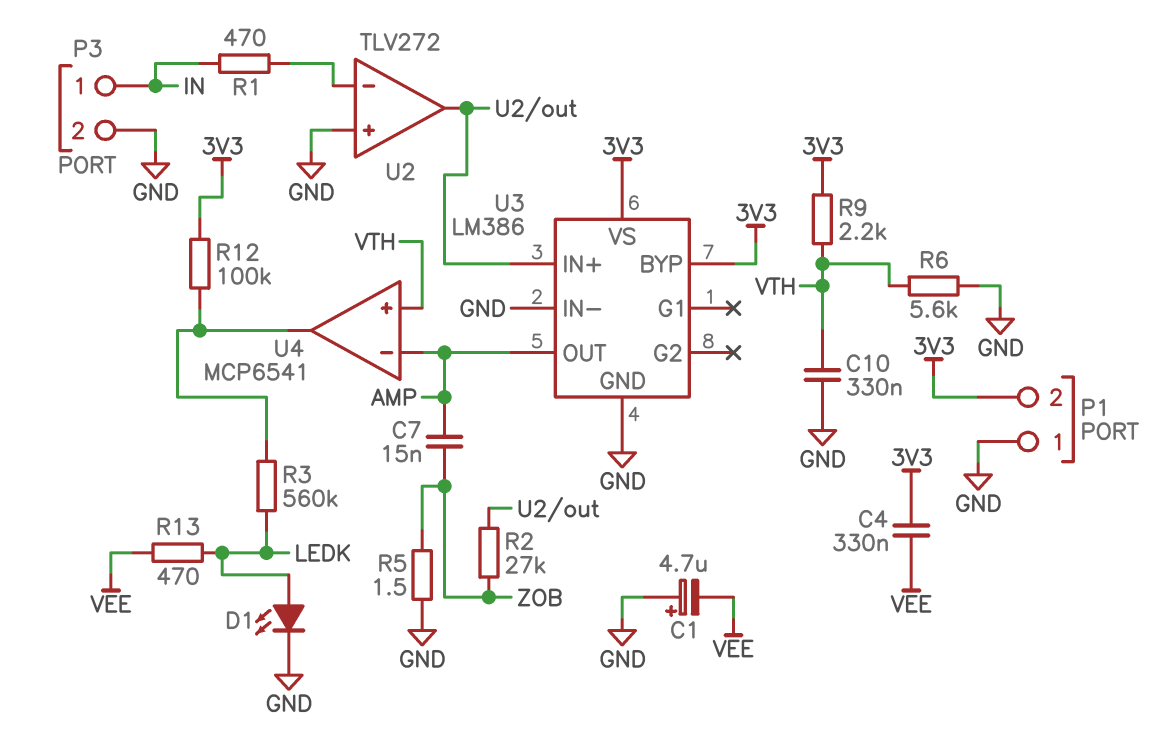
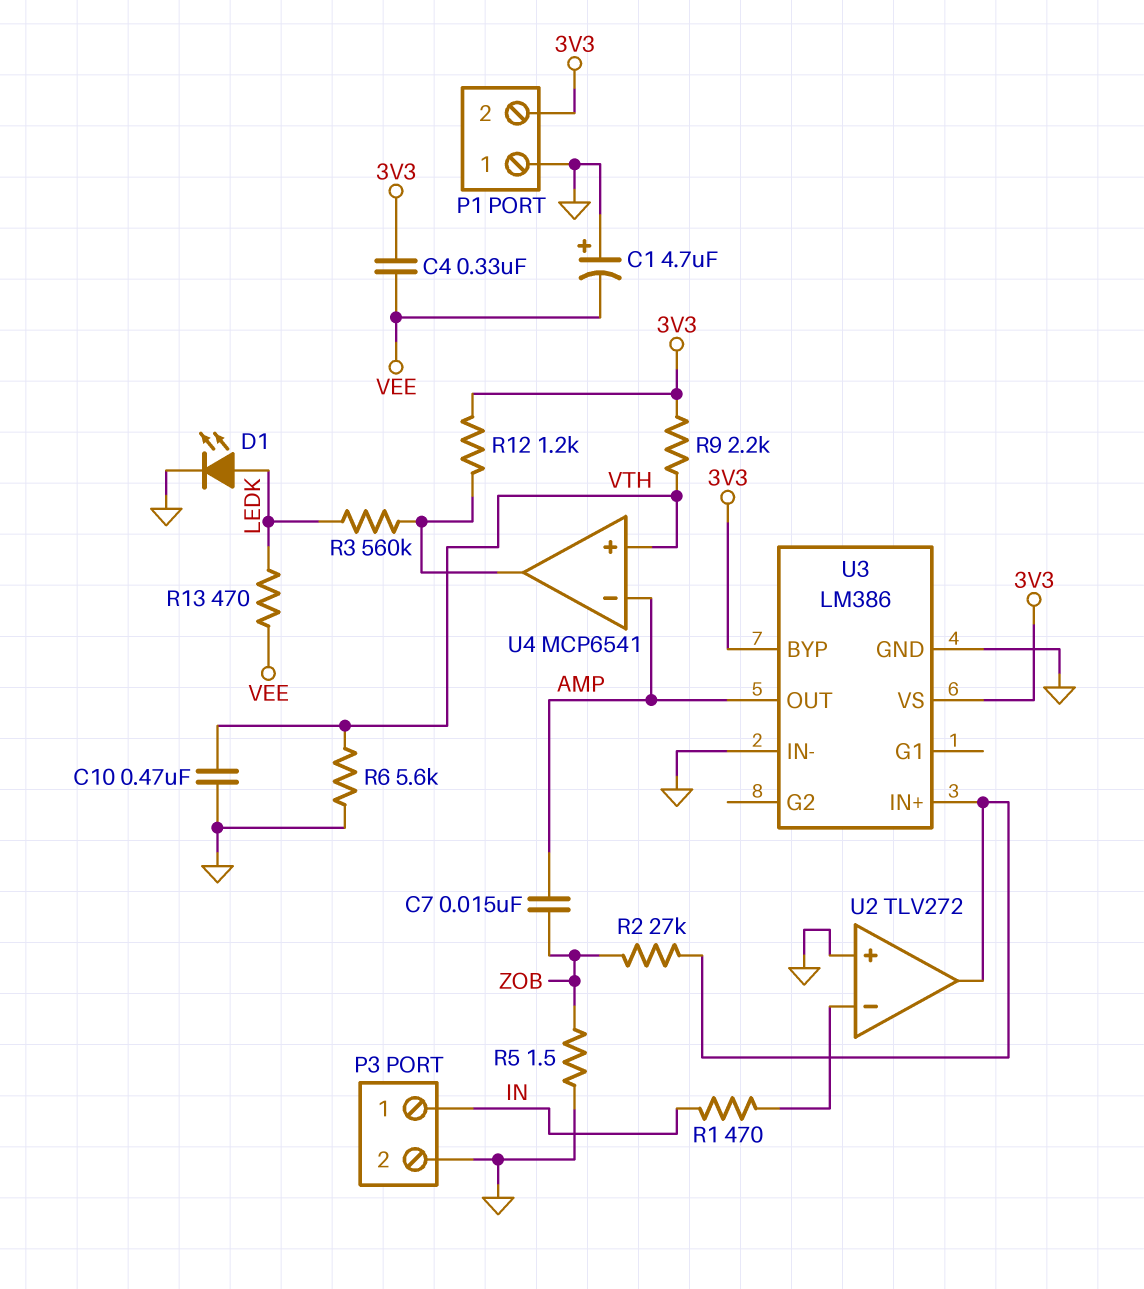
C10: 330nF (GND, VTH) -> 470nF (GND, VTH)
R12: 100k (3V3, U4/out) -> 1.2k (3V3, U4/out)

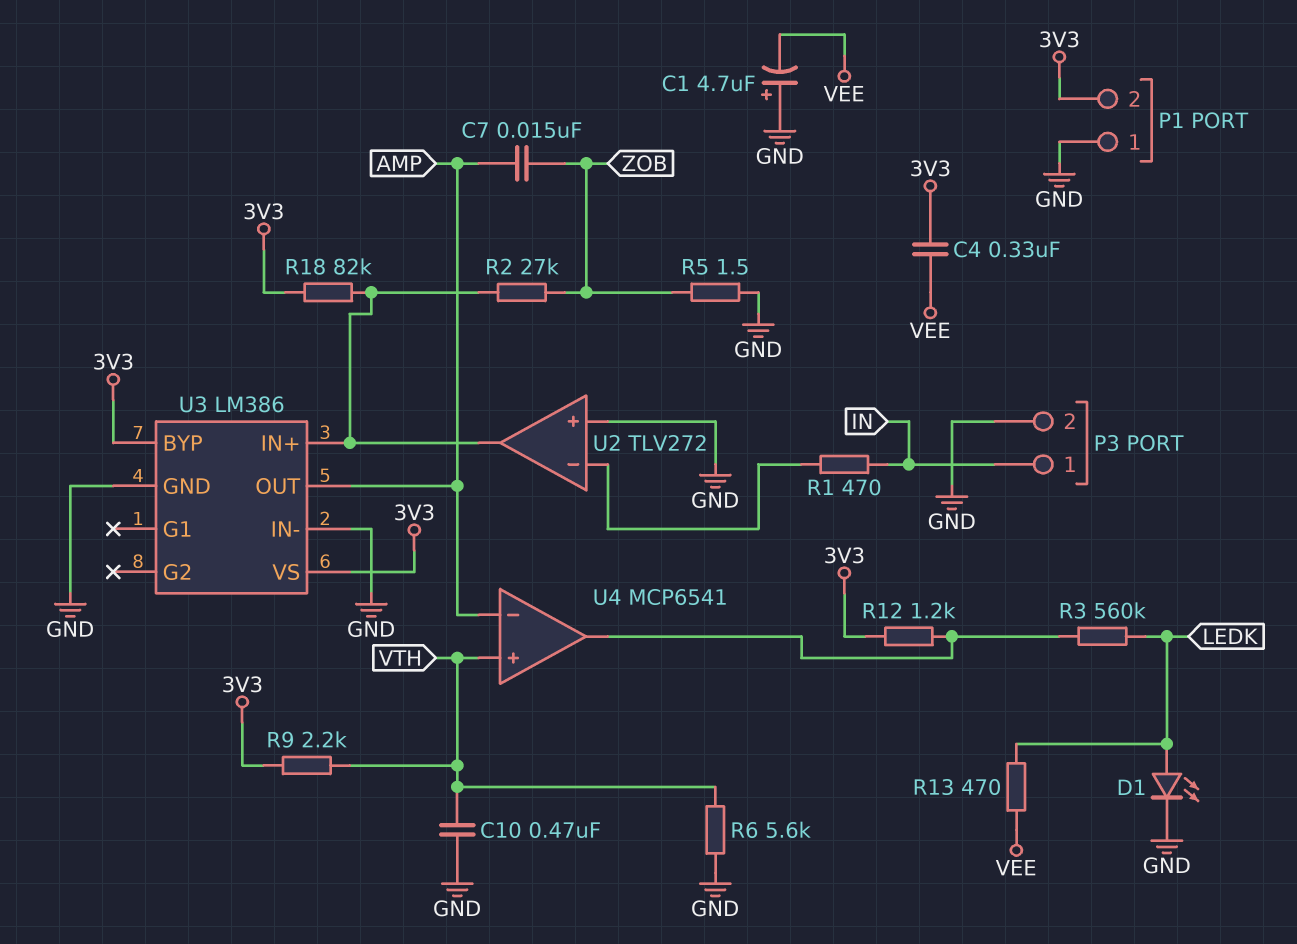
R18: none -> 82k (3V3, U2/out)

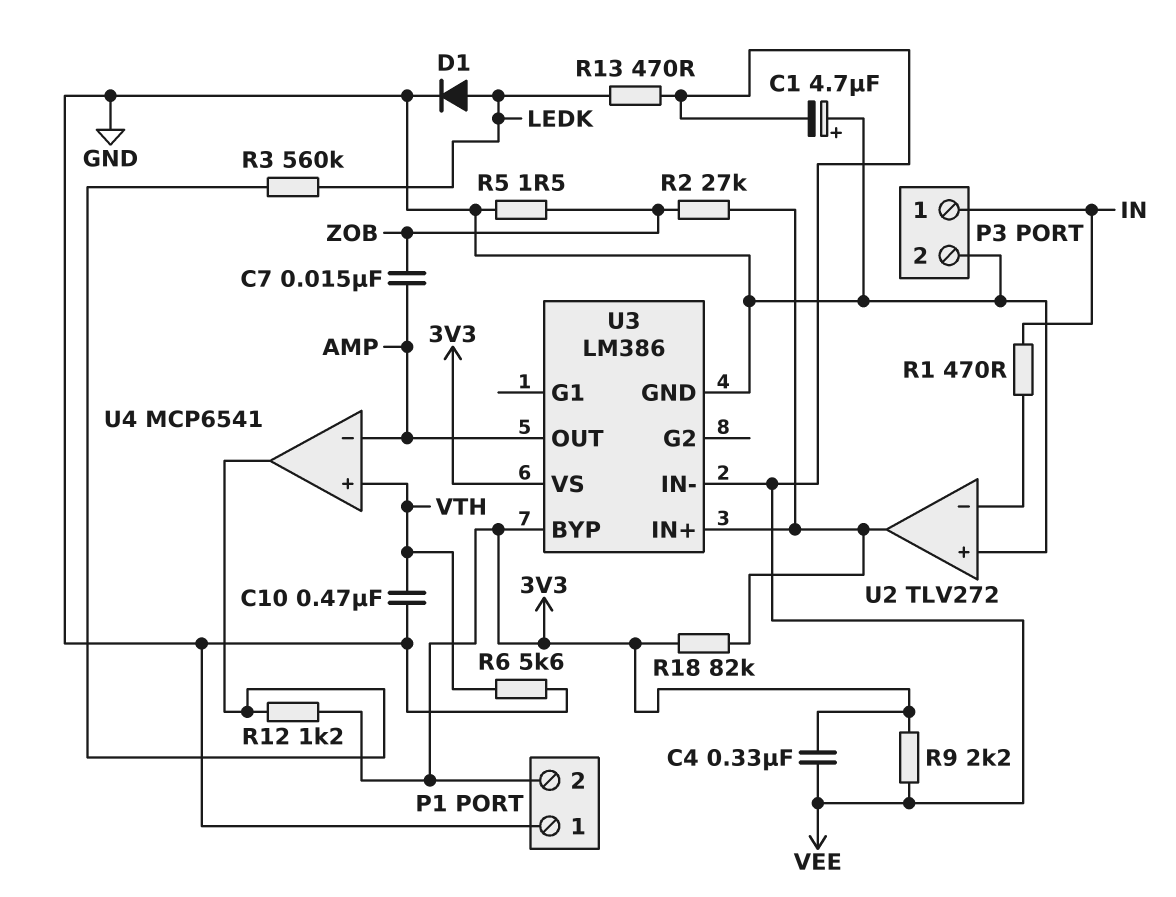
D1: LED (A LEDK, K GND) -> diode (A LEDK, K GND)
R9: 2.2k (3V3, VTH) -> 2.2k (3V3, VEE)
U3 pin IN-: GND -> VEE

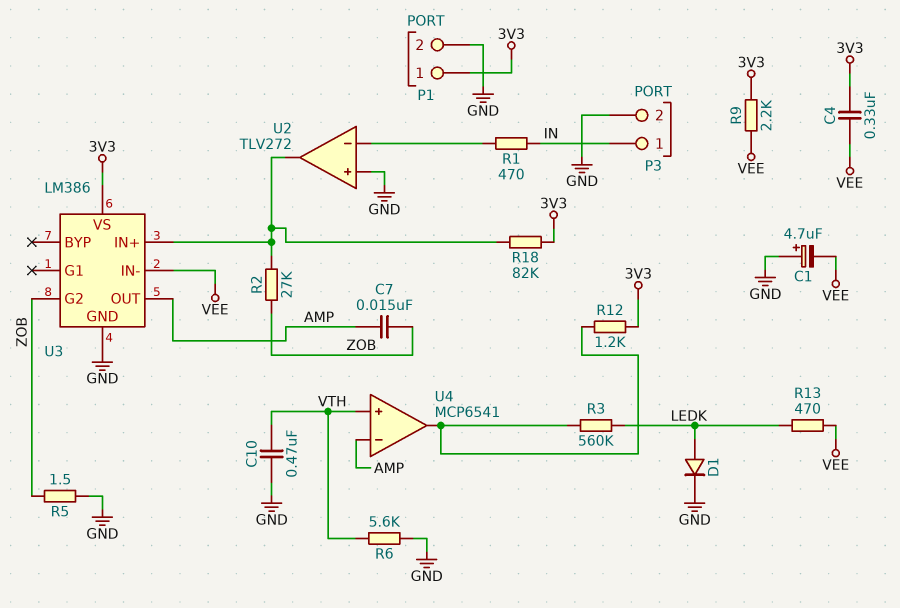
P1 pin 1: GND -> 3V3
P1 pin 2: 3V3 -> GND
U3 pin BYP: 3V3 -> none
U3 pin G2: none -> ZOB

